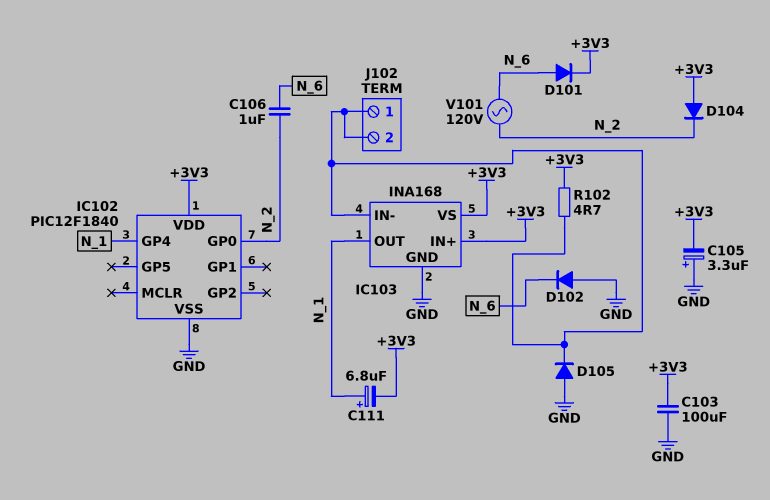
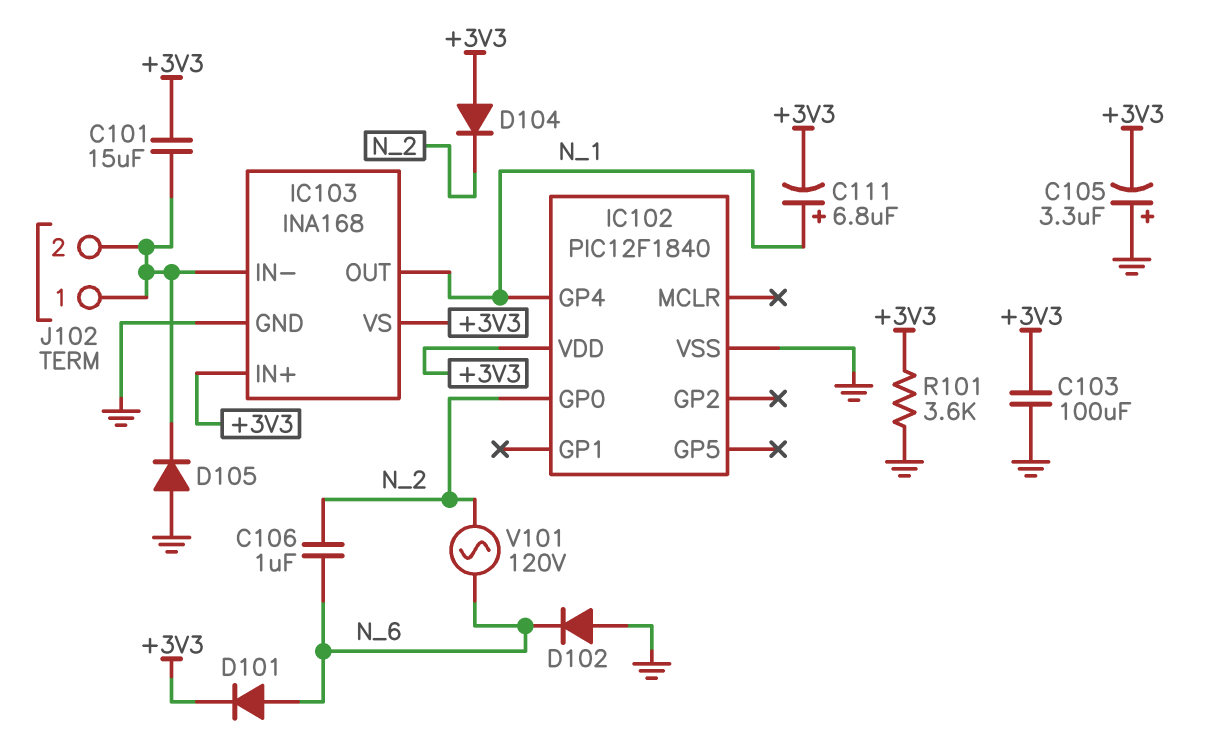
C101: none -> 15uF (+3V3, IC103/IN-)
R101: none -> 3.6k (+3V3, GND)
R102: 4.7 (+3V3, IC103/IN-) -> none

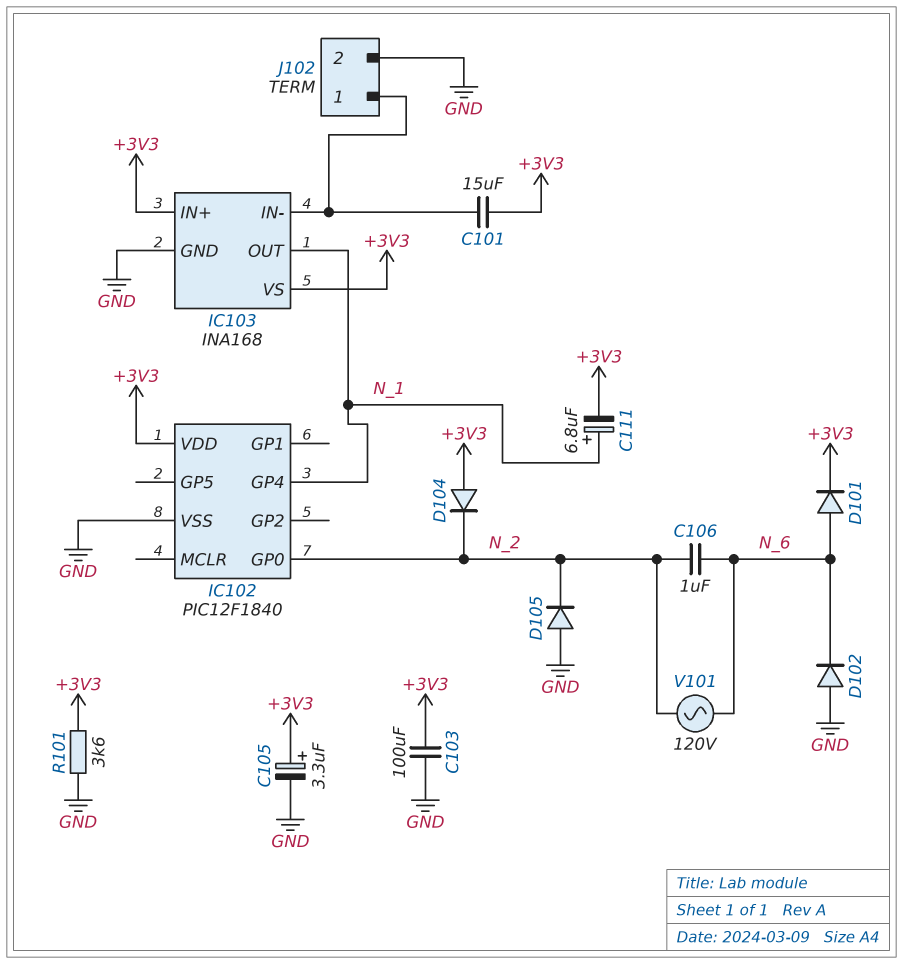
C105: 3.3uF (plus GND, minus +3V3) -> 3.3uF (plus +3V3, minus GND)
D105: diode (A GND, K IC103/IN-) -> diode (A GND, K N_2)
J102 pin 2: IC103/IN- -> GND

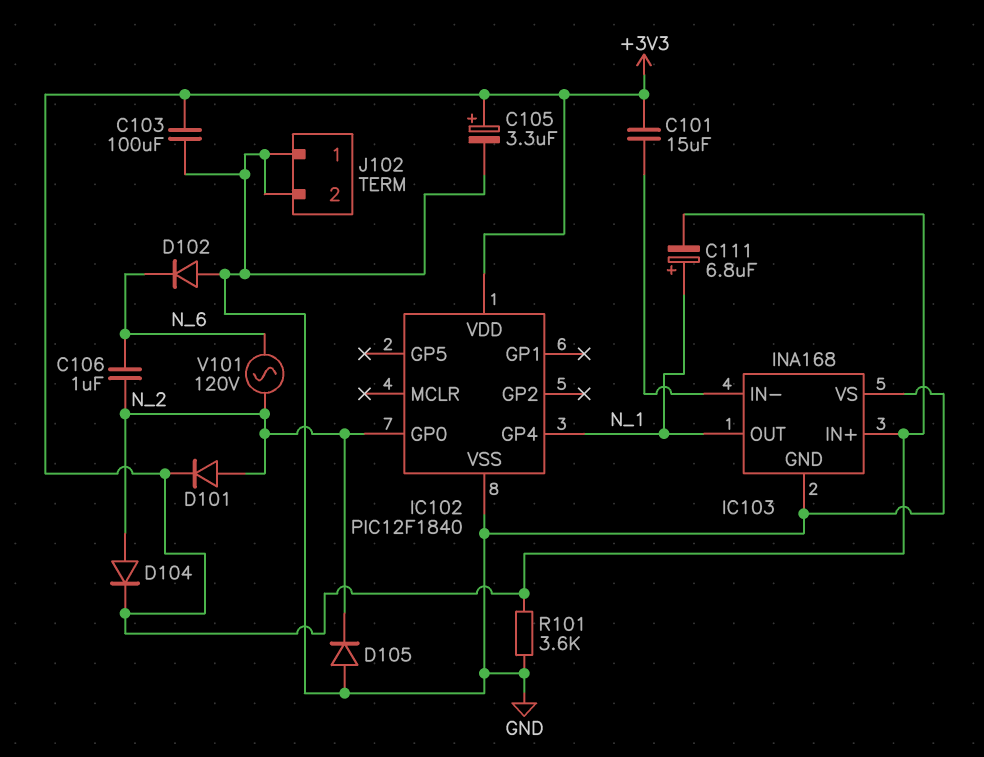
D101: diode (A N_6, K +3V3) -> diode (A N_2, K +3V3)
D104: diode (A +3V3, K N_2) -> diode (A N_2, K +3V3)
IC103 pin VS: +3V3 -> GND
J102 pin 1: IC103/IN- -> GND

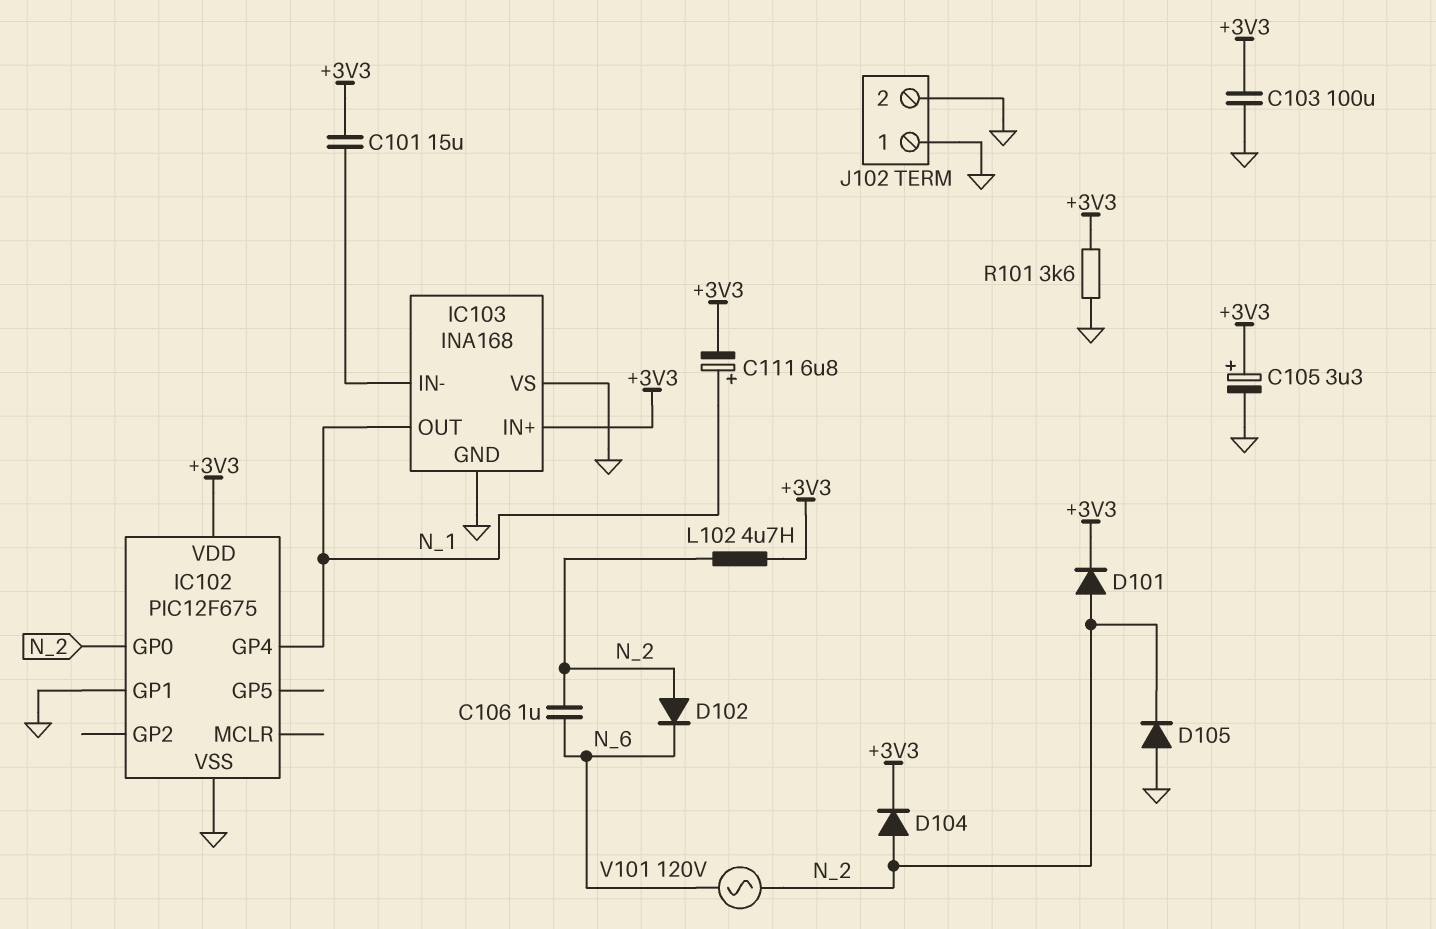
D102: diode (A GND, K N_6) -> diode (A N_2, K N_6)
IC102: PIC12F1840 -> PIC12F675
IC102 pin GP1: none -> GND
L102: none -> 4.7uH (+3V3, N_2)

